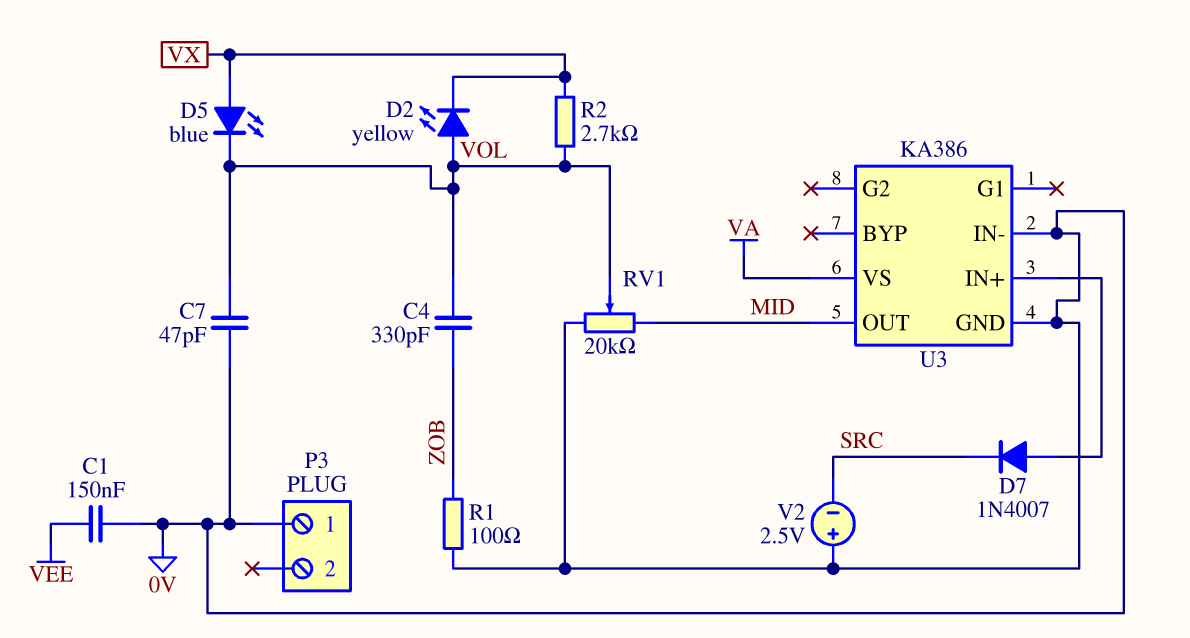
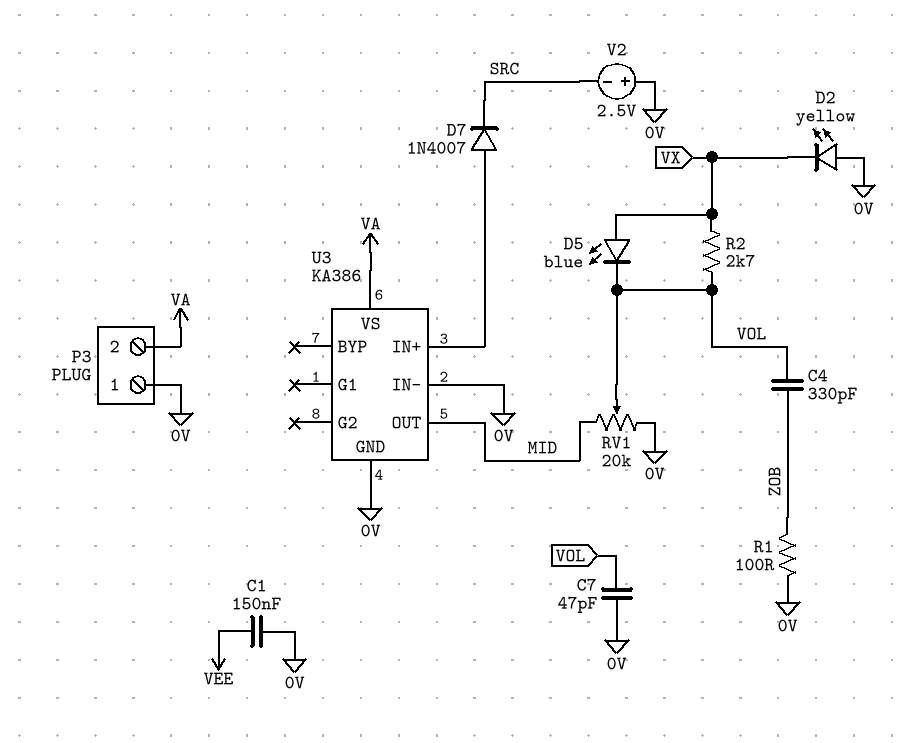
D2: LED yellow (A VOL, K VX) -> LED yellow (A 0V, K VX)
P3 pin 2: none -> VA

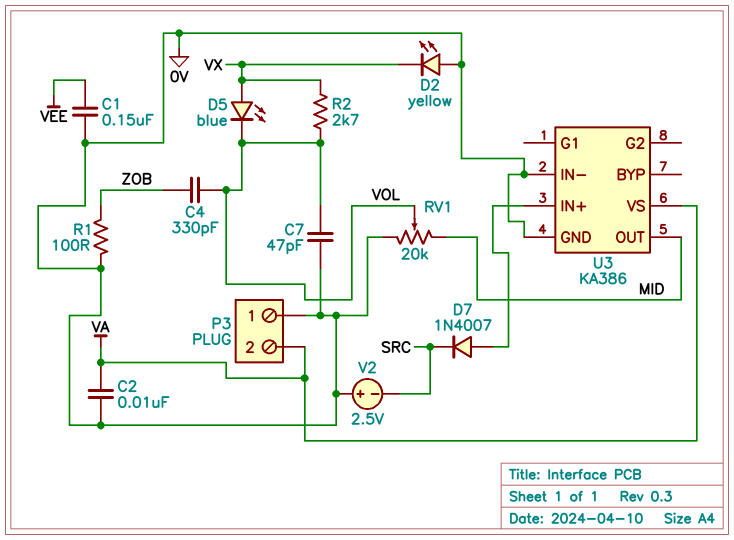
C2: none -> 10nF (0V, VA)

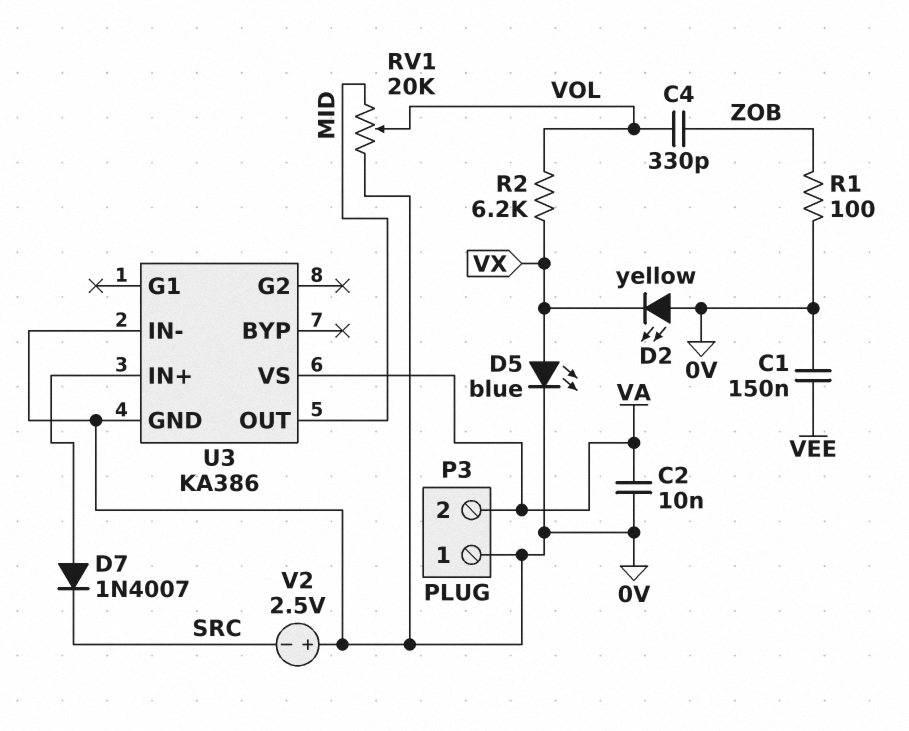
C7: 47pF (0V, VOL) -> none
D5: LED blue (A VX, K VOL) -> LED blue (A VX, K 0V)
R2: 2.7k (VOL, VX) -> 6.2k (VOL, VX)

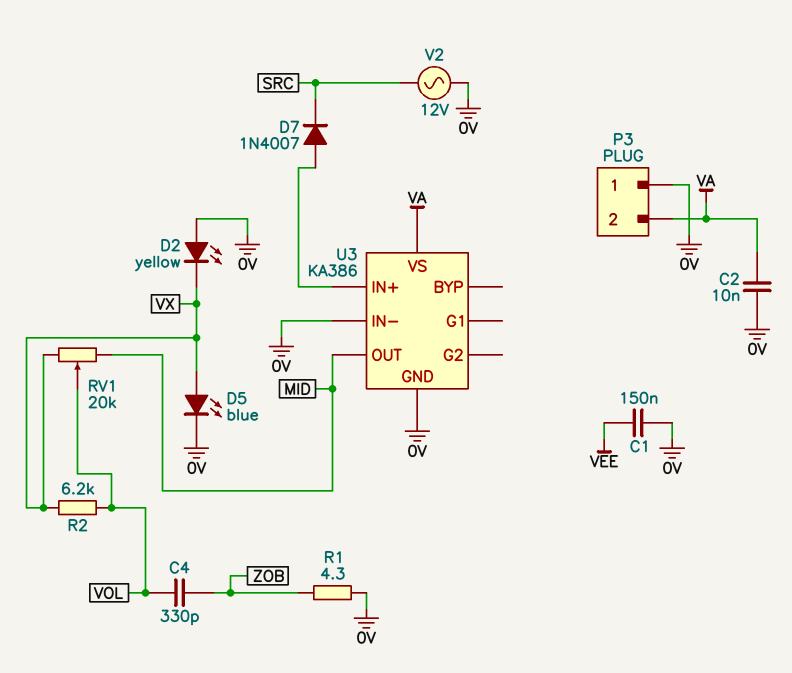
R1: 100 (0V, ZOB) -> 4.3 (0V, ZOB)
RV1: 20k (0V, MID, wiper VOL) -> 20k (MID, VX, wiper VOL)
V2: 2.5V (plus 0V, minus SRC) -> AC 12V (0V, SRC)

